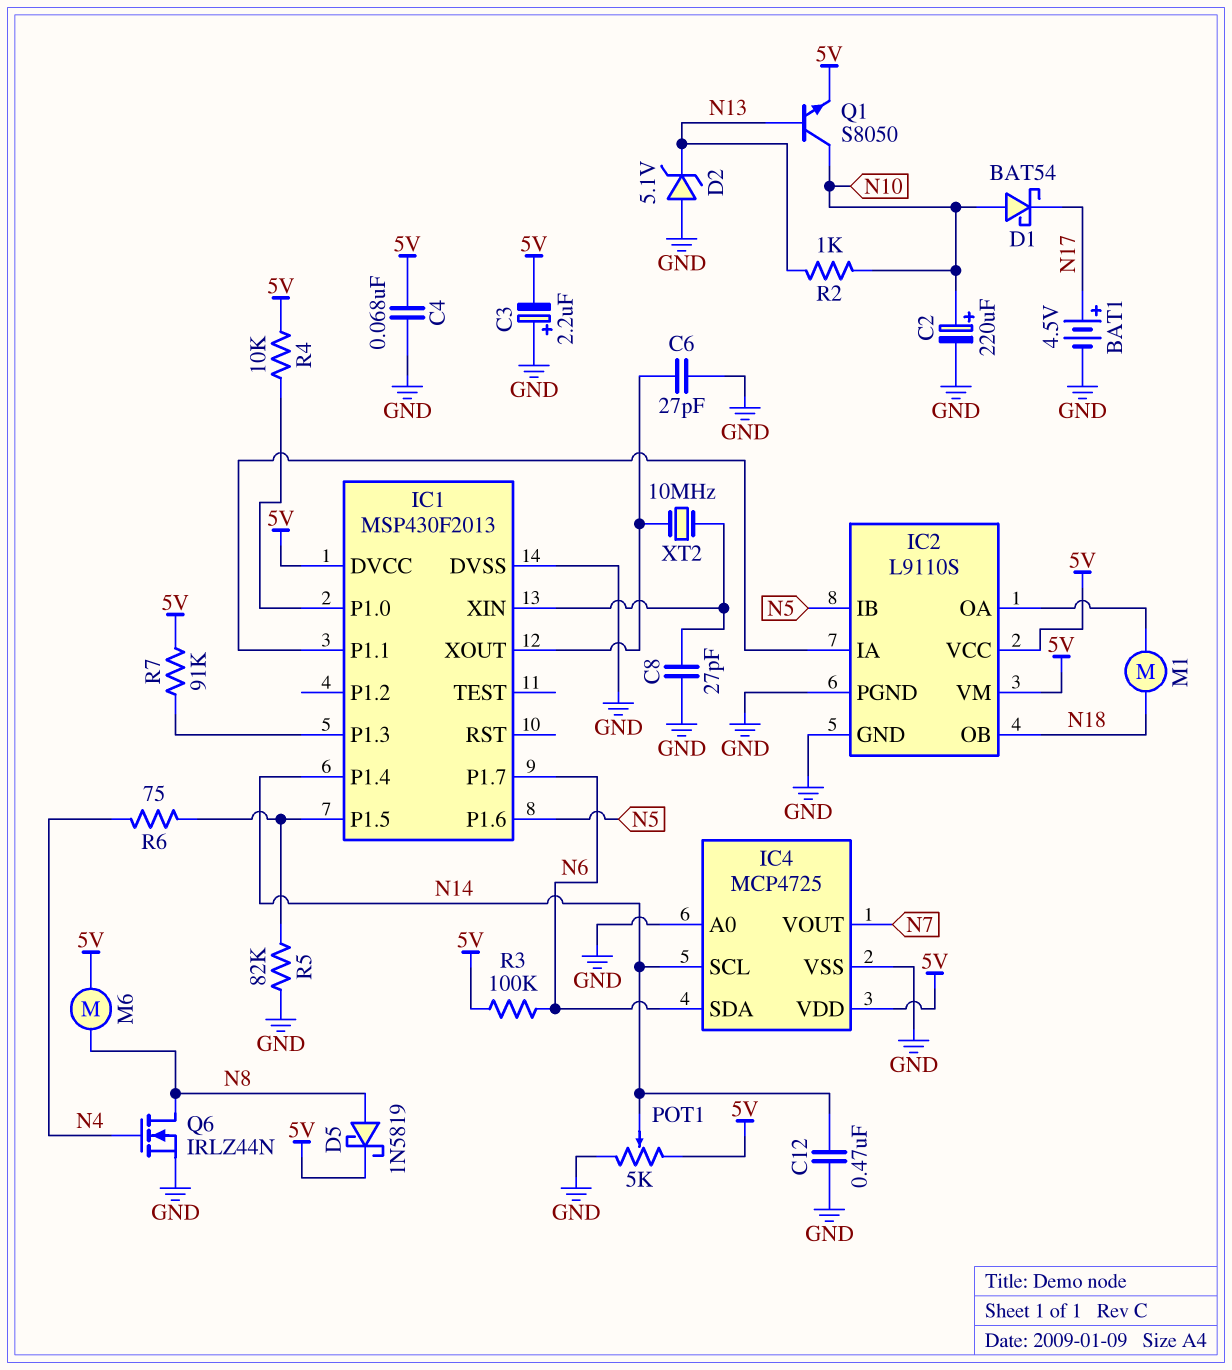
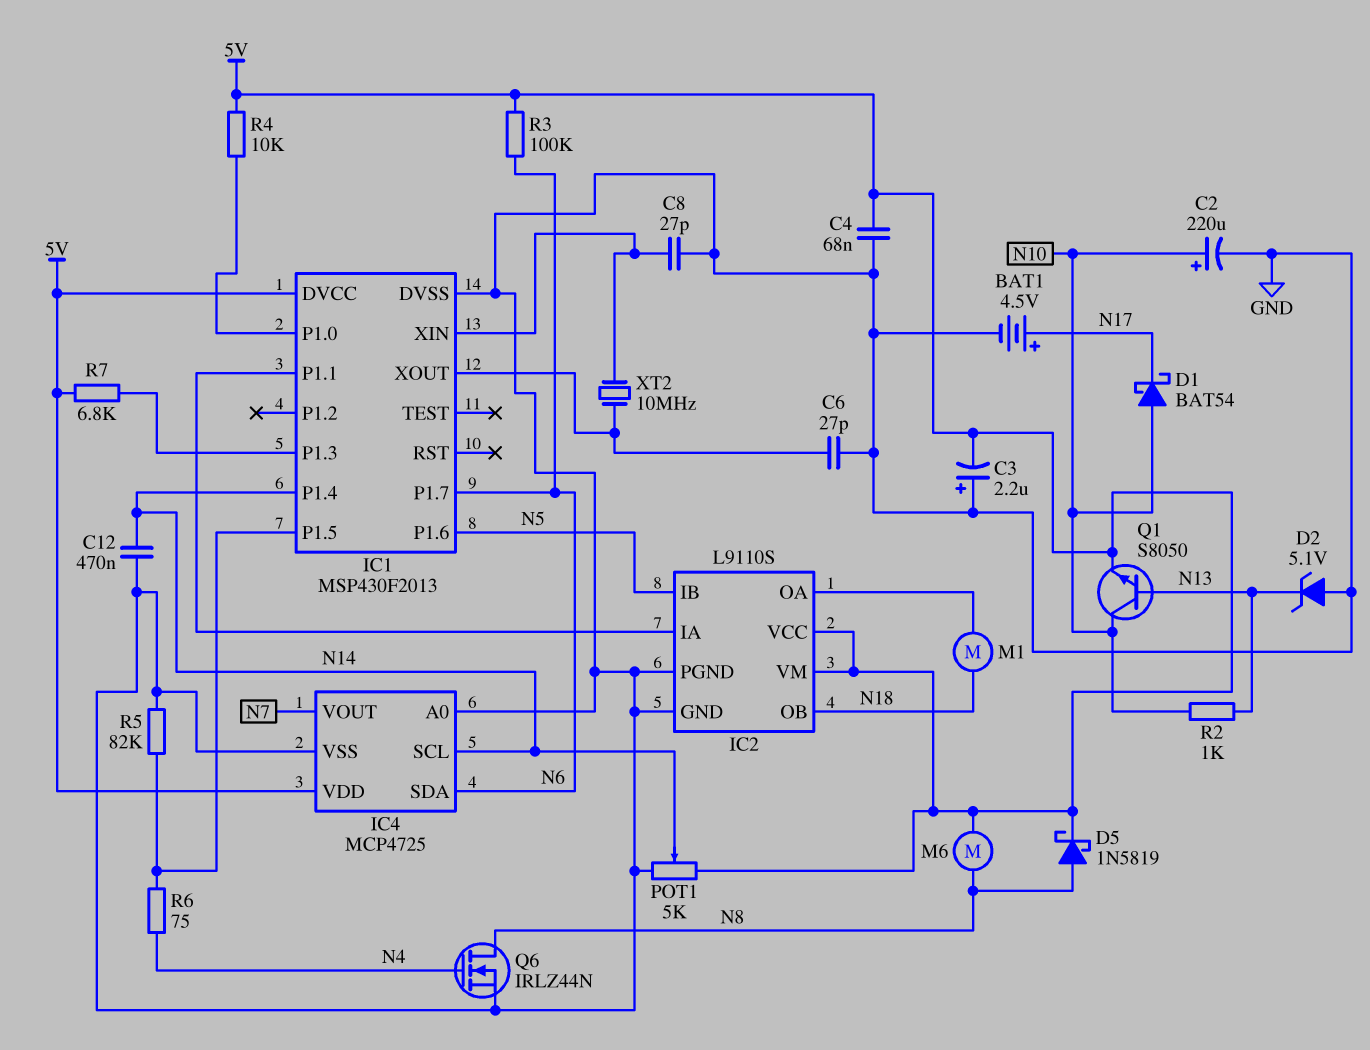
R7: 91k (5V, IC1/P1.3) -> 6.8k (5V, IC1/P1.3)

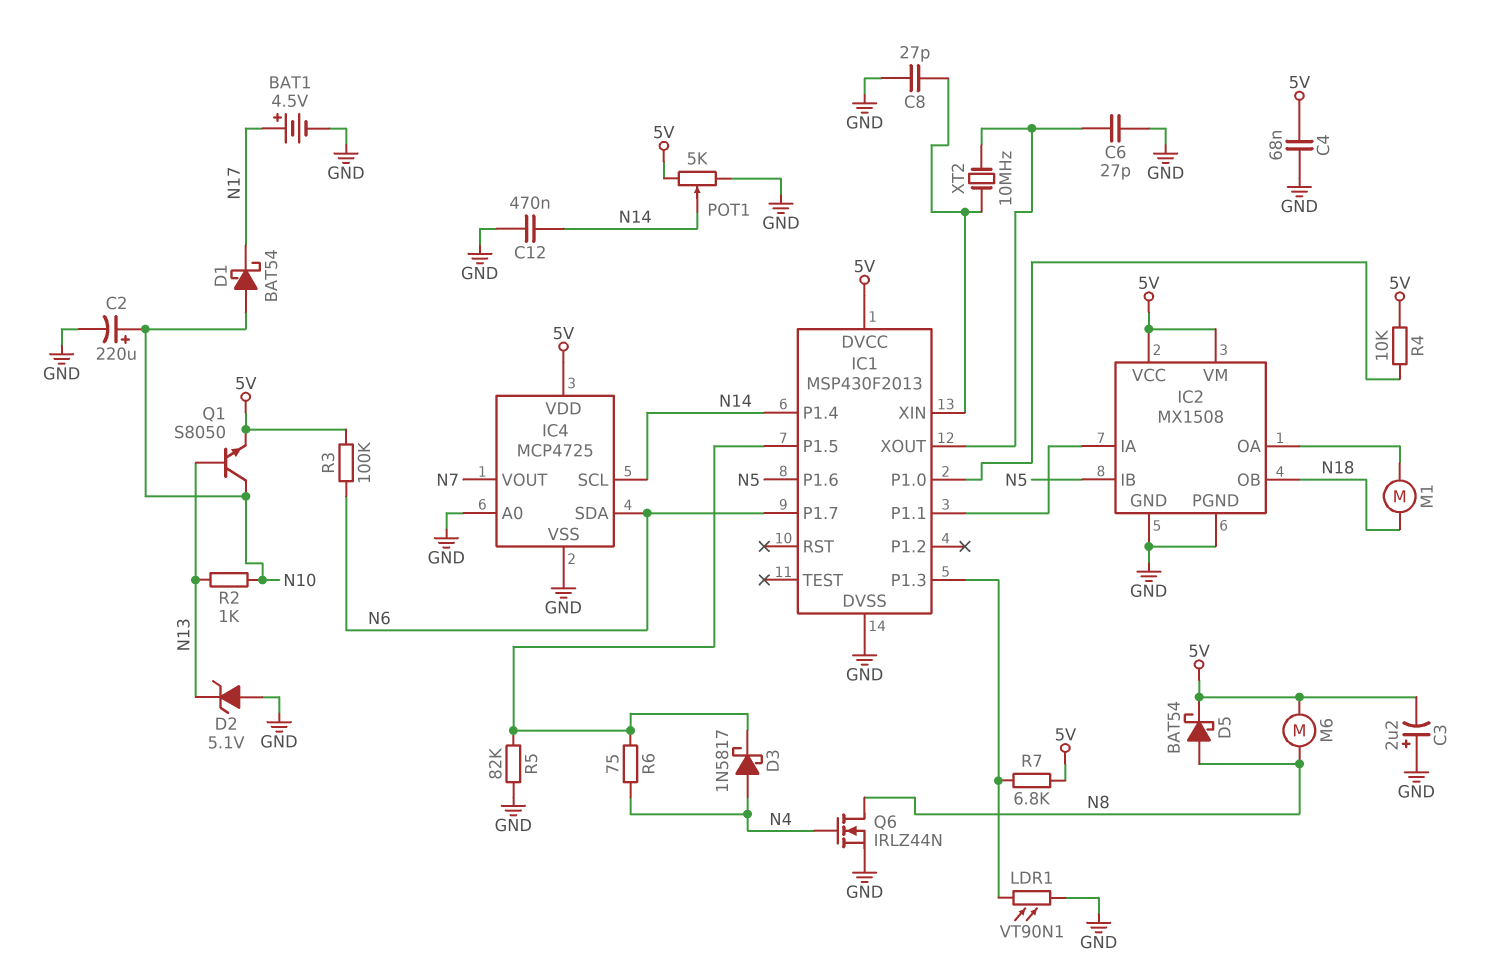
D3: none -> schottky 1N5817 (A N4, K IC1/P1.5)
D5: schottky 1N5819 (A N8, K 5V) -> schottky BAT54 (A N8, K 5V)
IC2: L9110S -> MX1508
LDR1: none -> VT90N1 (GND, IC1/P1.3)

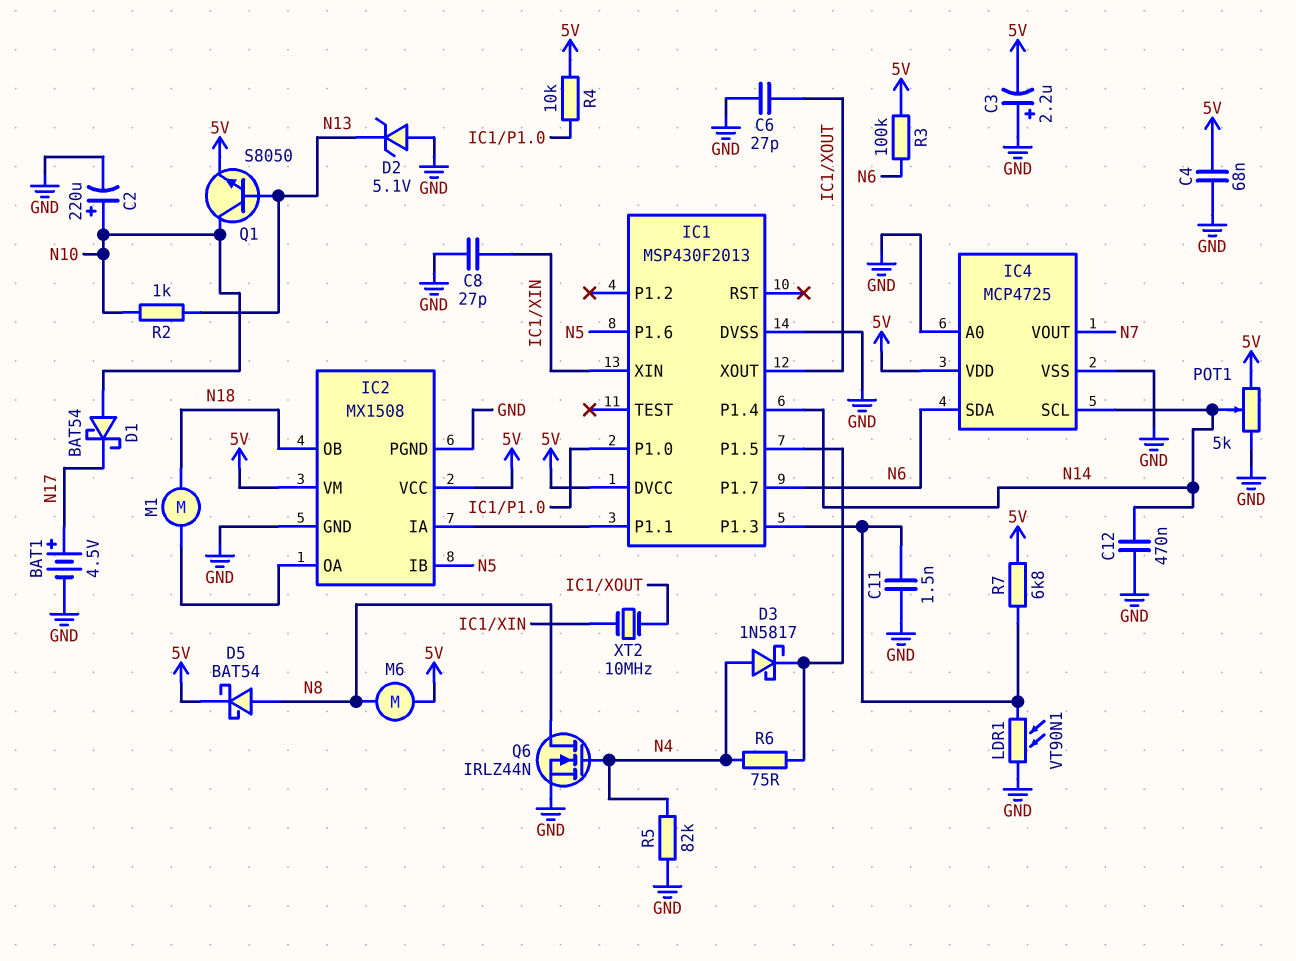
C11: none -> 1.5nF (GND, IC1/P1.3)
R5: 82k (GND, IC1/P1.5) -> 82k (GND, N4)

